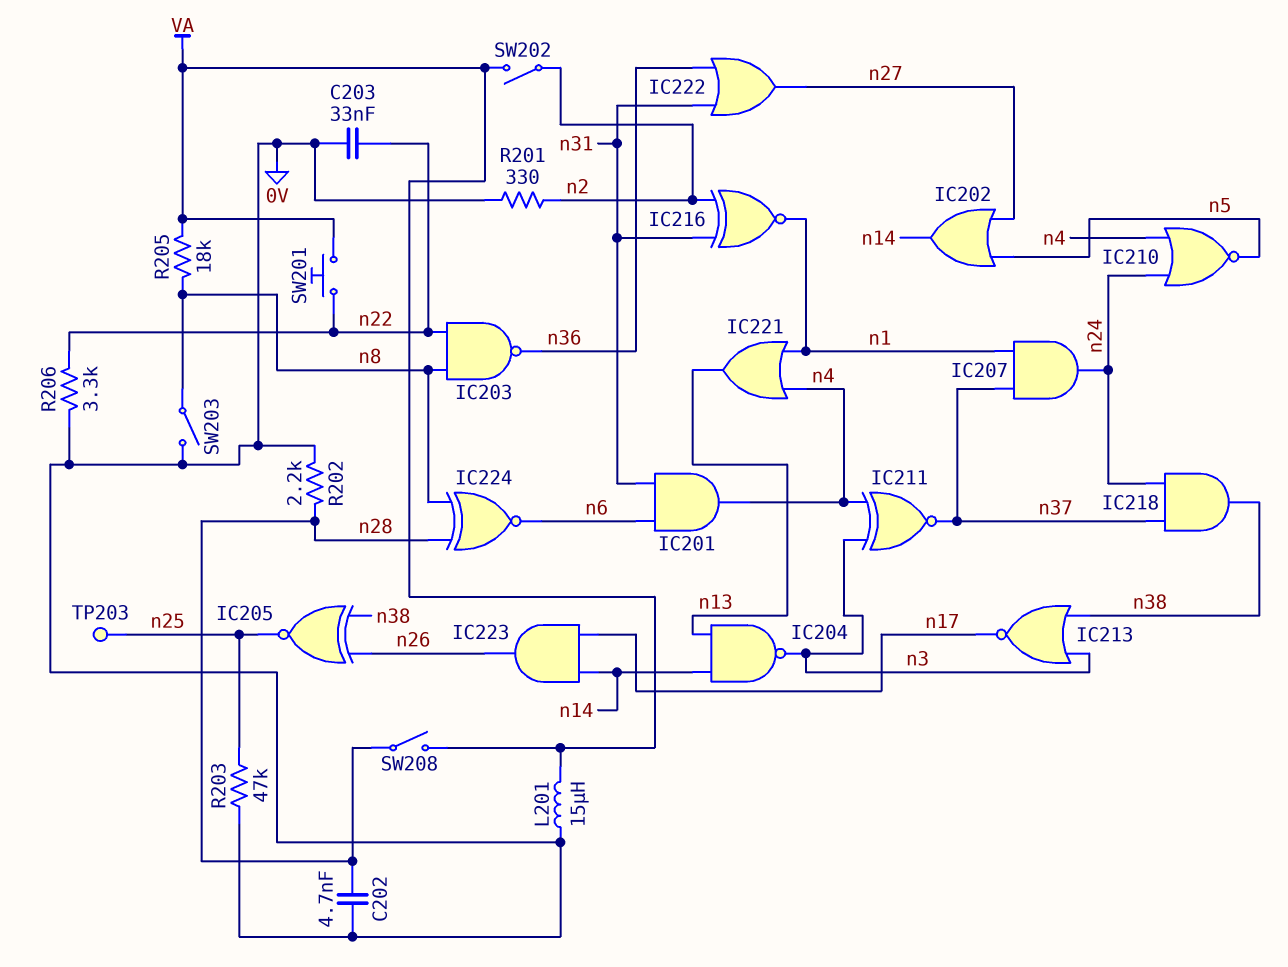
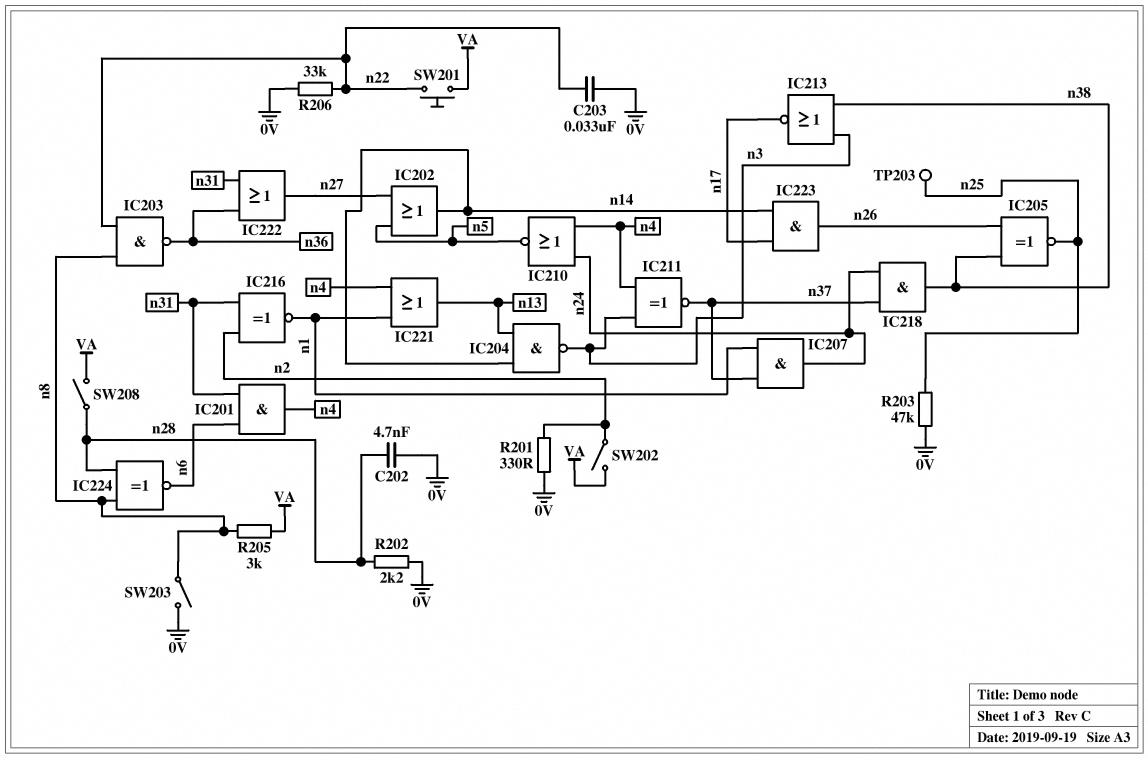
L201: 15uH (0V, VA) -> none
R205: 18k (VA, n8) -> 3k (VA, n8)
R206: 3.3k (0V, n22) -> 33k (0V, n22)

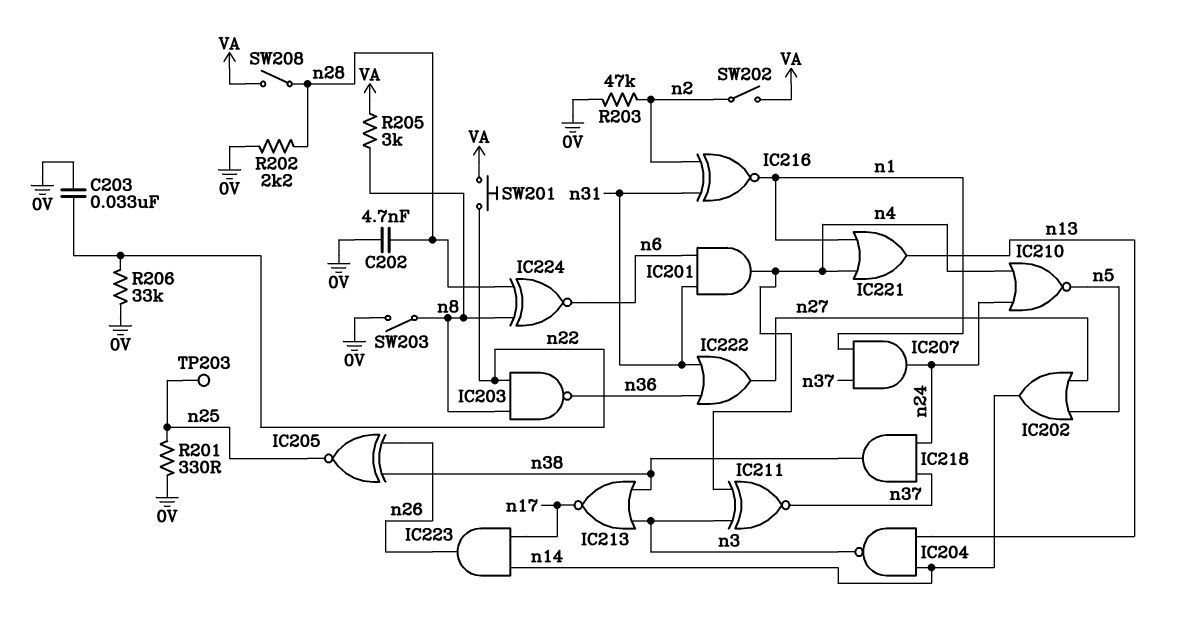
R201: 330 (0V, n2) -> 330 (0V, n25)
R203: 47k (0V, n25) -> 47k (0V, n2)

